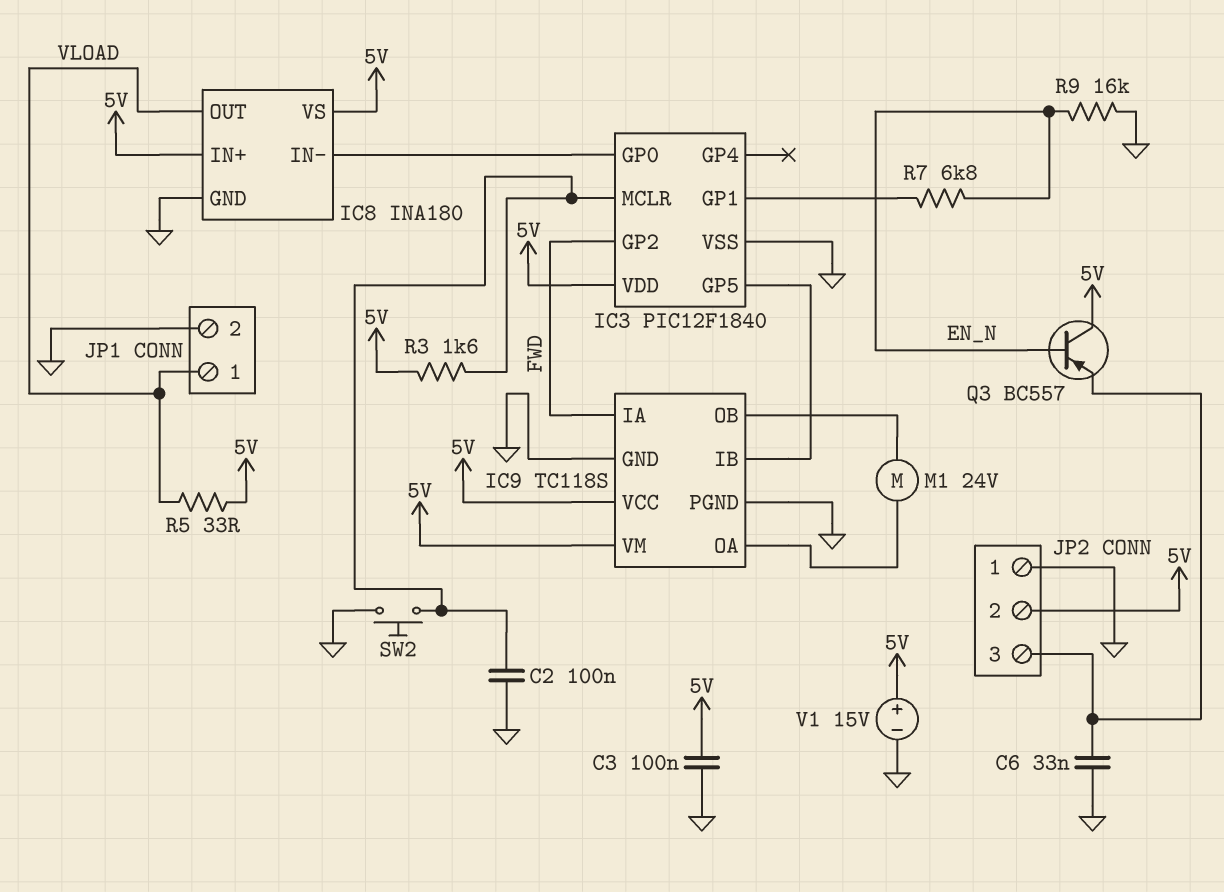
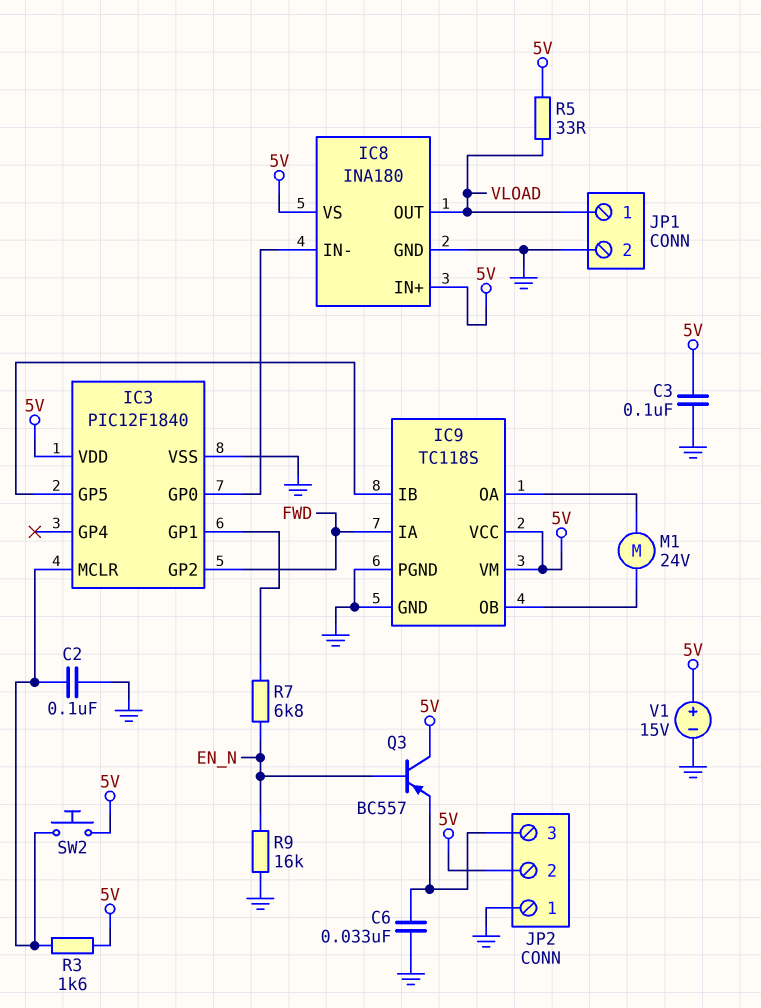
SW2: button (GND, IC3/MCLR) -> button (5V, IC3/MCLR)

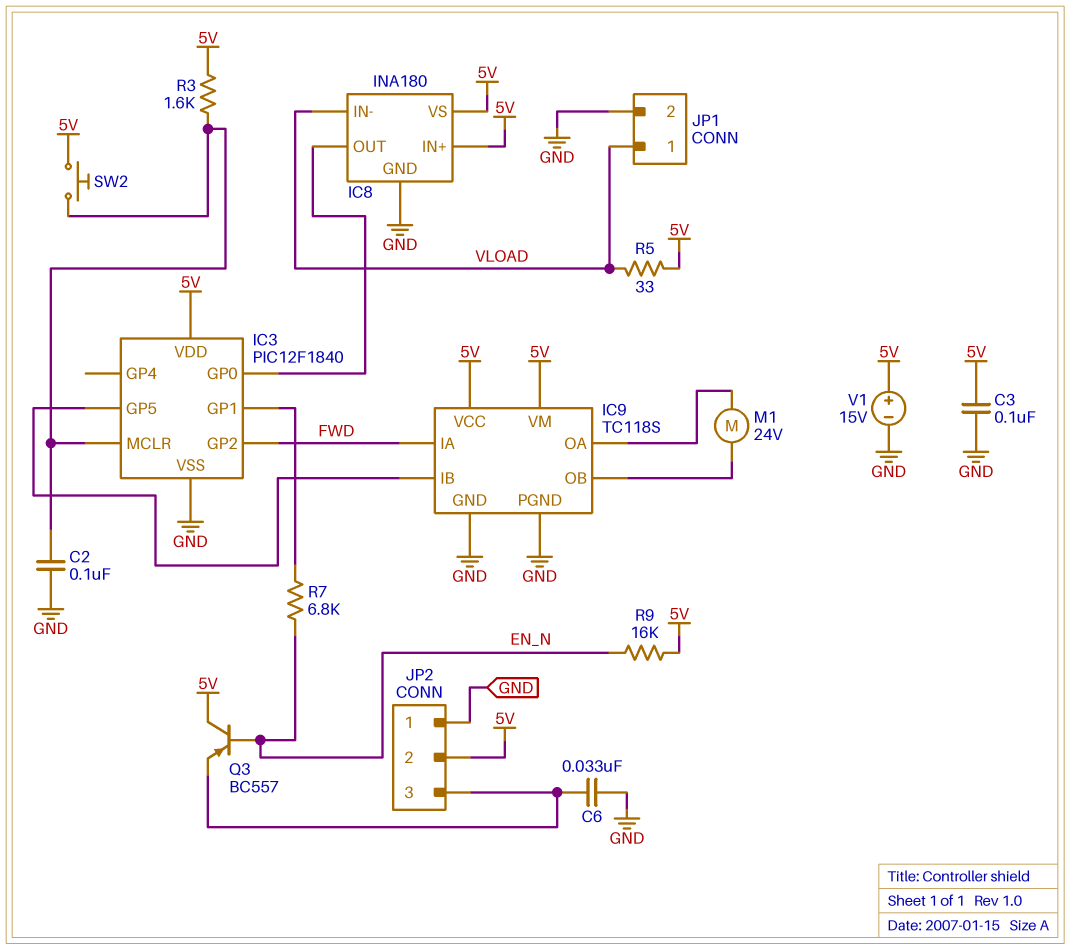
IC8 pin IN-: IC3/GP0 -> VLOAD
IC8 pin OUT: VLOAD -> IC3/GP0
R9: 16k (EN_N, GND) -> 16k (5V, EN_N)

